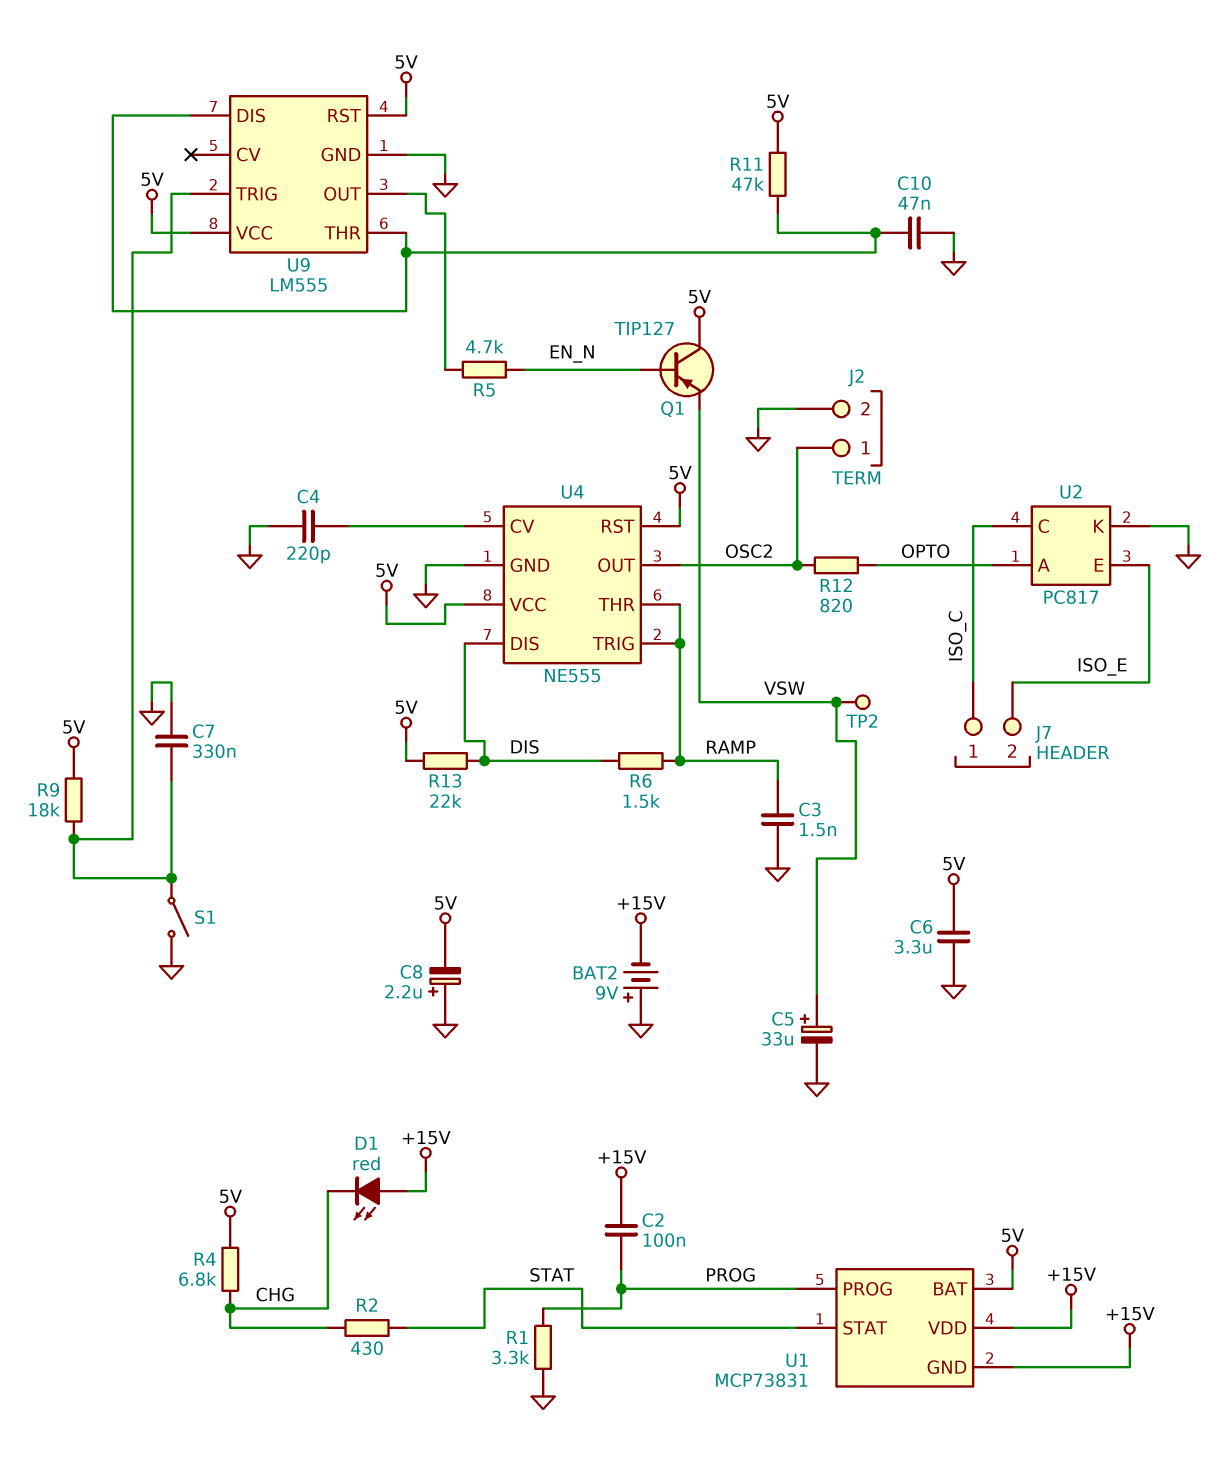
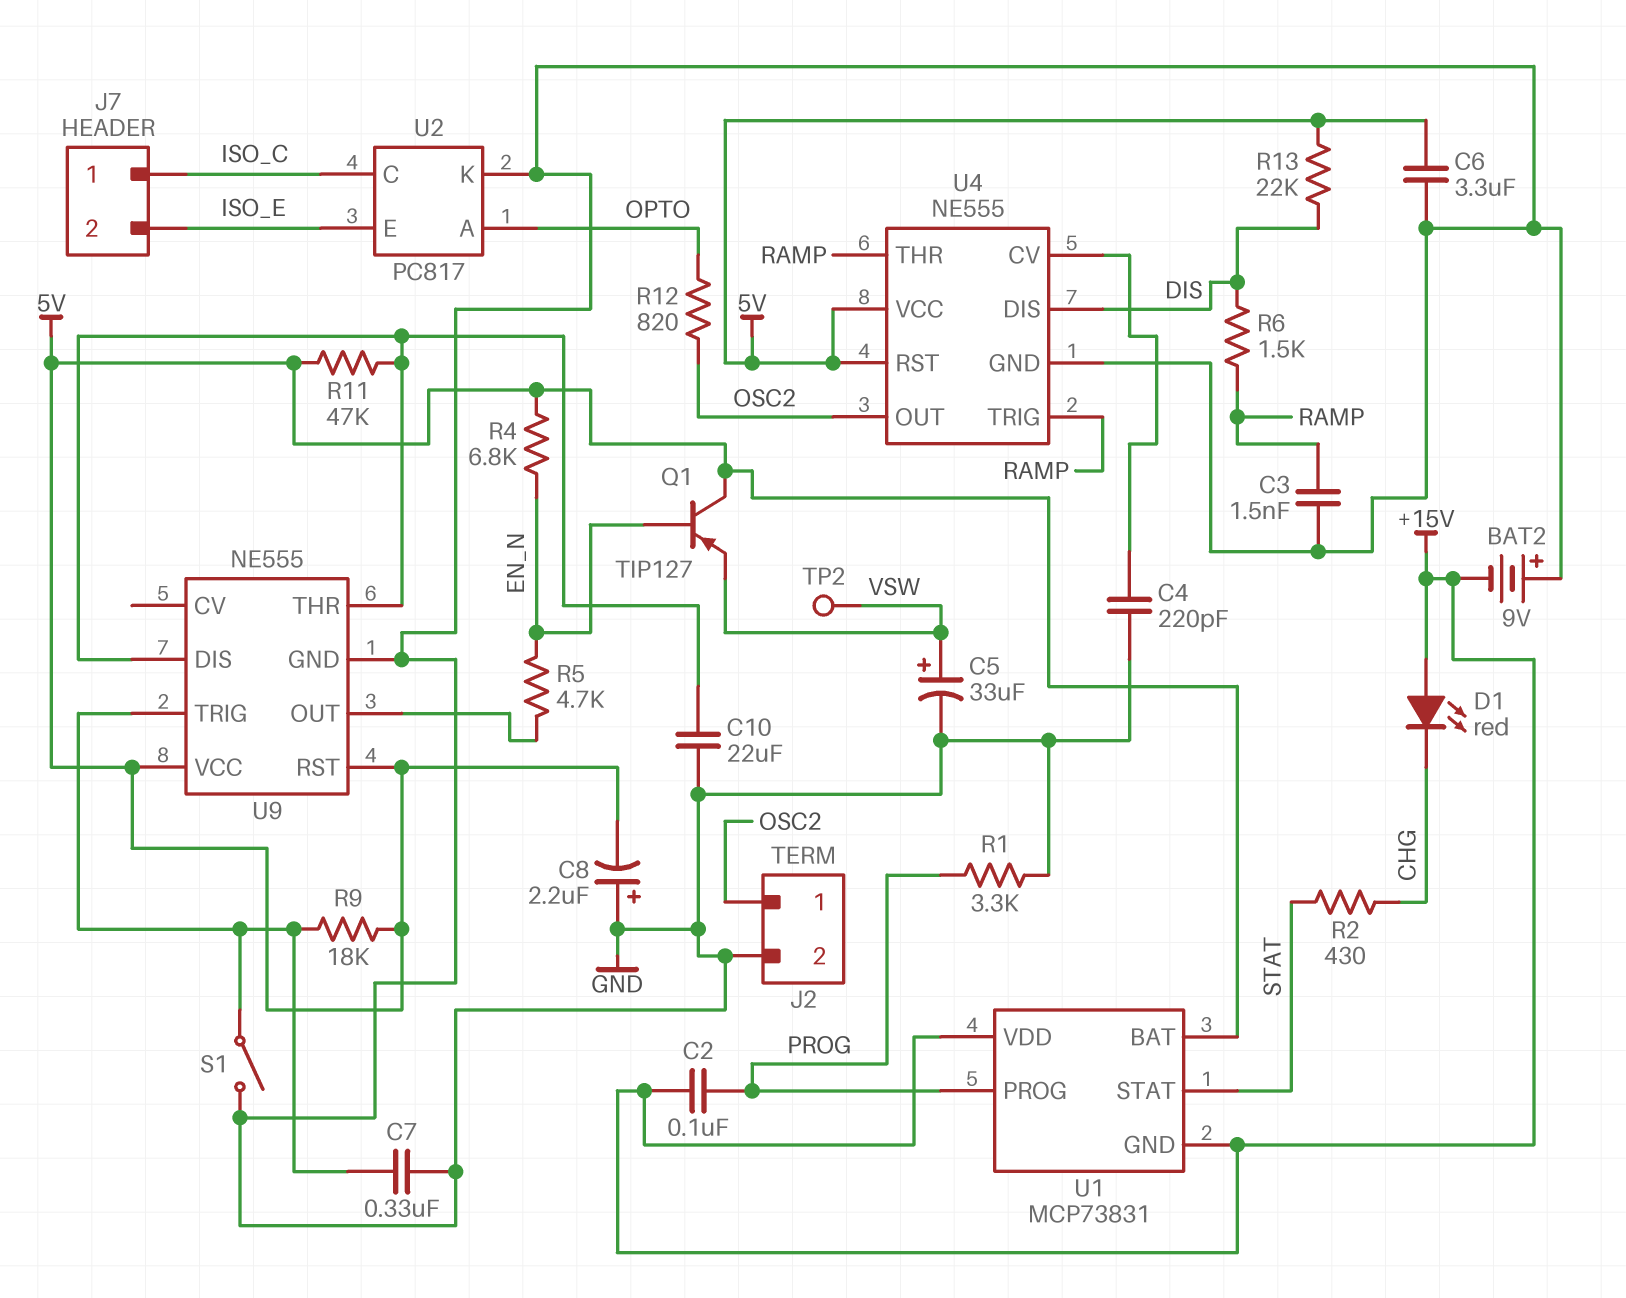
C10: 47nF (GND, U9/DIS) -> 22uF (GND, U9/DIS)
R4: 6.8k (5V, CHG) -> 6.8k (5V, EN_N)
U9: LM555 -> NE555

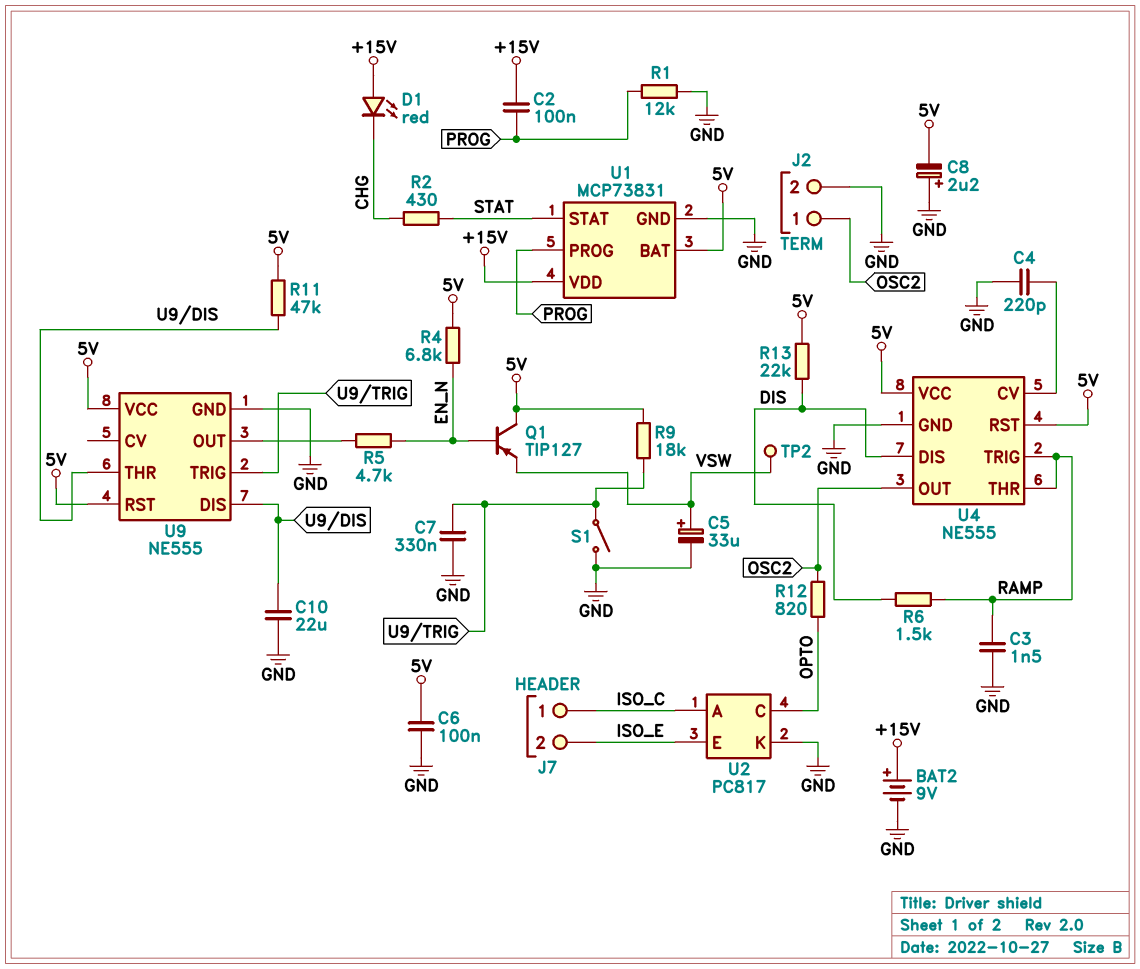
BAT2: 9V (plus GND, minus +15V) -> 9V (plus +15V, minus GND)
C6: 3.3uF (5V, GND) -> 100nF (5V, GND)
R1: 3.3k (GND, PROG) -> 12k (GND, PROG)
U1 pin GND: +15V -> GND
U2 pin A: OPTO -> ISO_C
U2 pin C: ISO_C -> OPTO

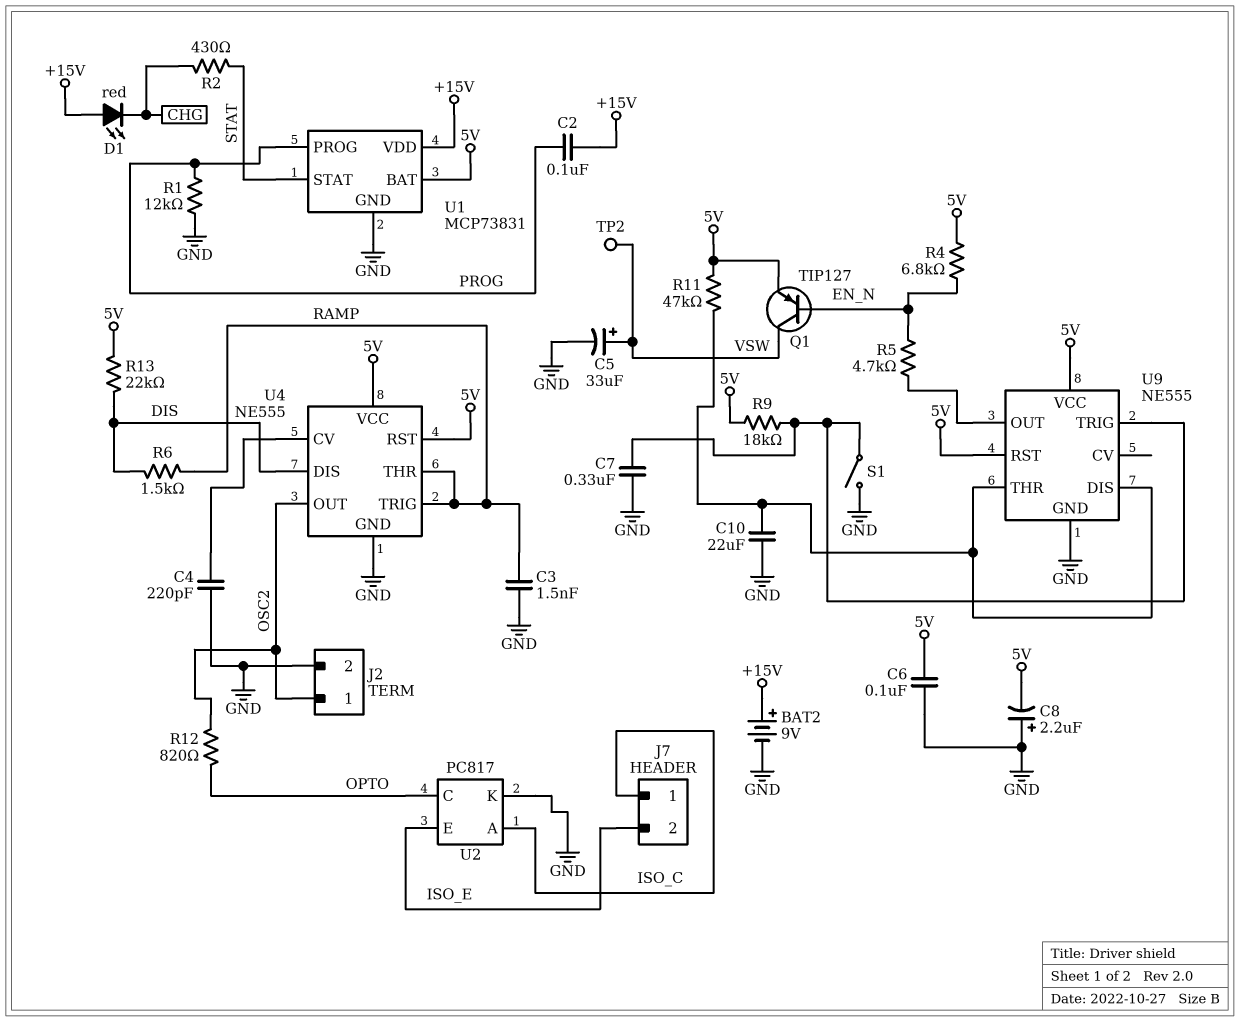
Q1: PNP TIP127 (B EN_N, C 5V, E VSW) -> PNP TIP127 (B EN_N, C VSW, E 5V)

